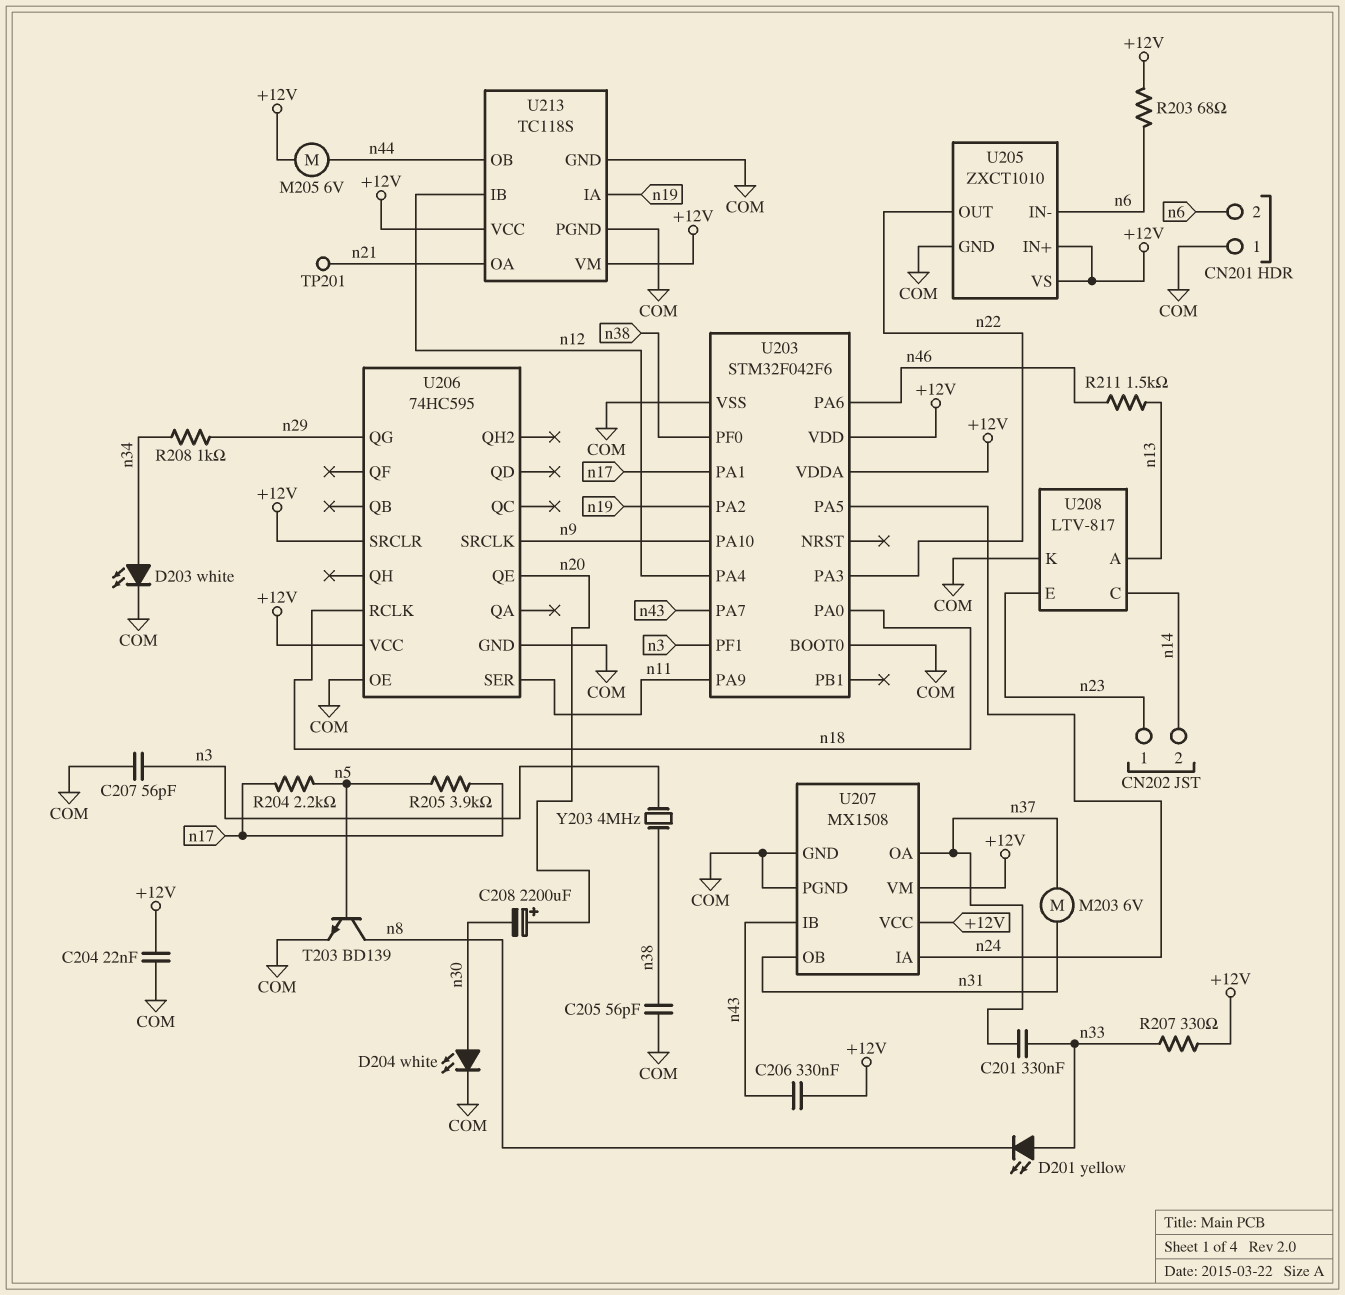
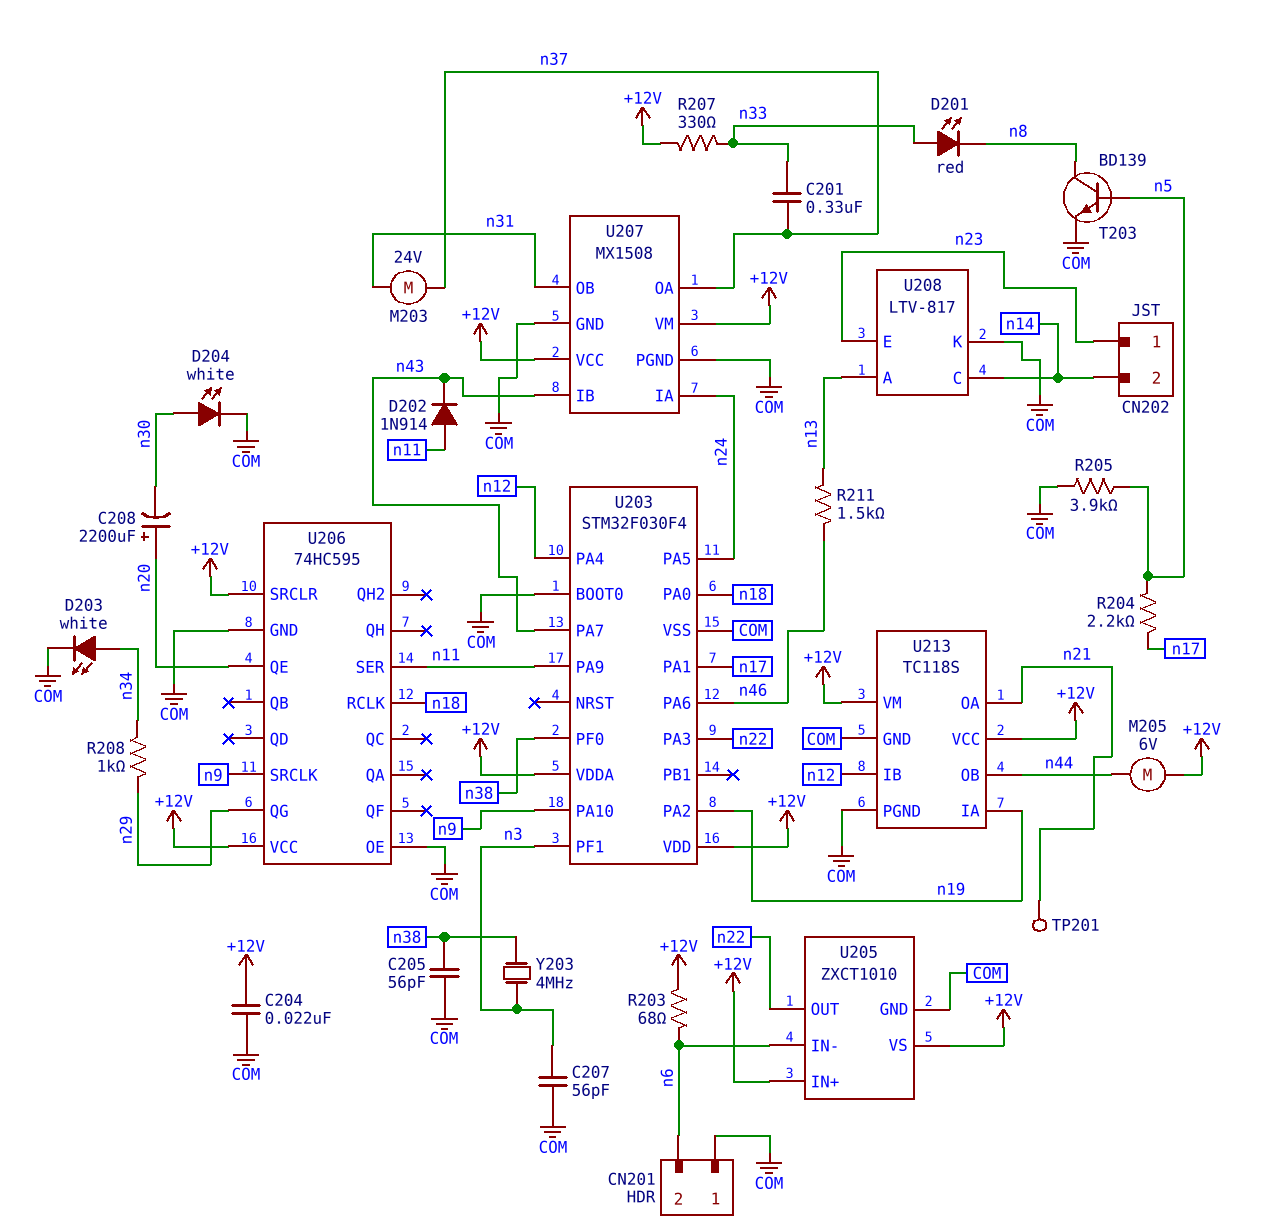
C206: 330nF (+12V, n43) -> none
D201: LED yellow (A n33, K n8) -> LED red (A n33, K n8)
D202: none -> diode 1N914 (A n11, K n43)
M203: motor 6V (n31, n37) -> motor 24V (n31, n37)
R205: 3.9k (n5, n17) -> 3.9k (COM, n5)
U203: STM32F042F6 -> STM32F030F4

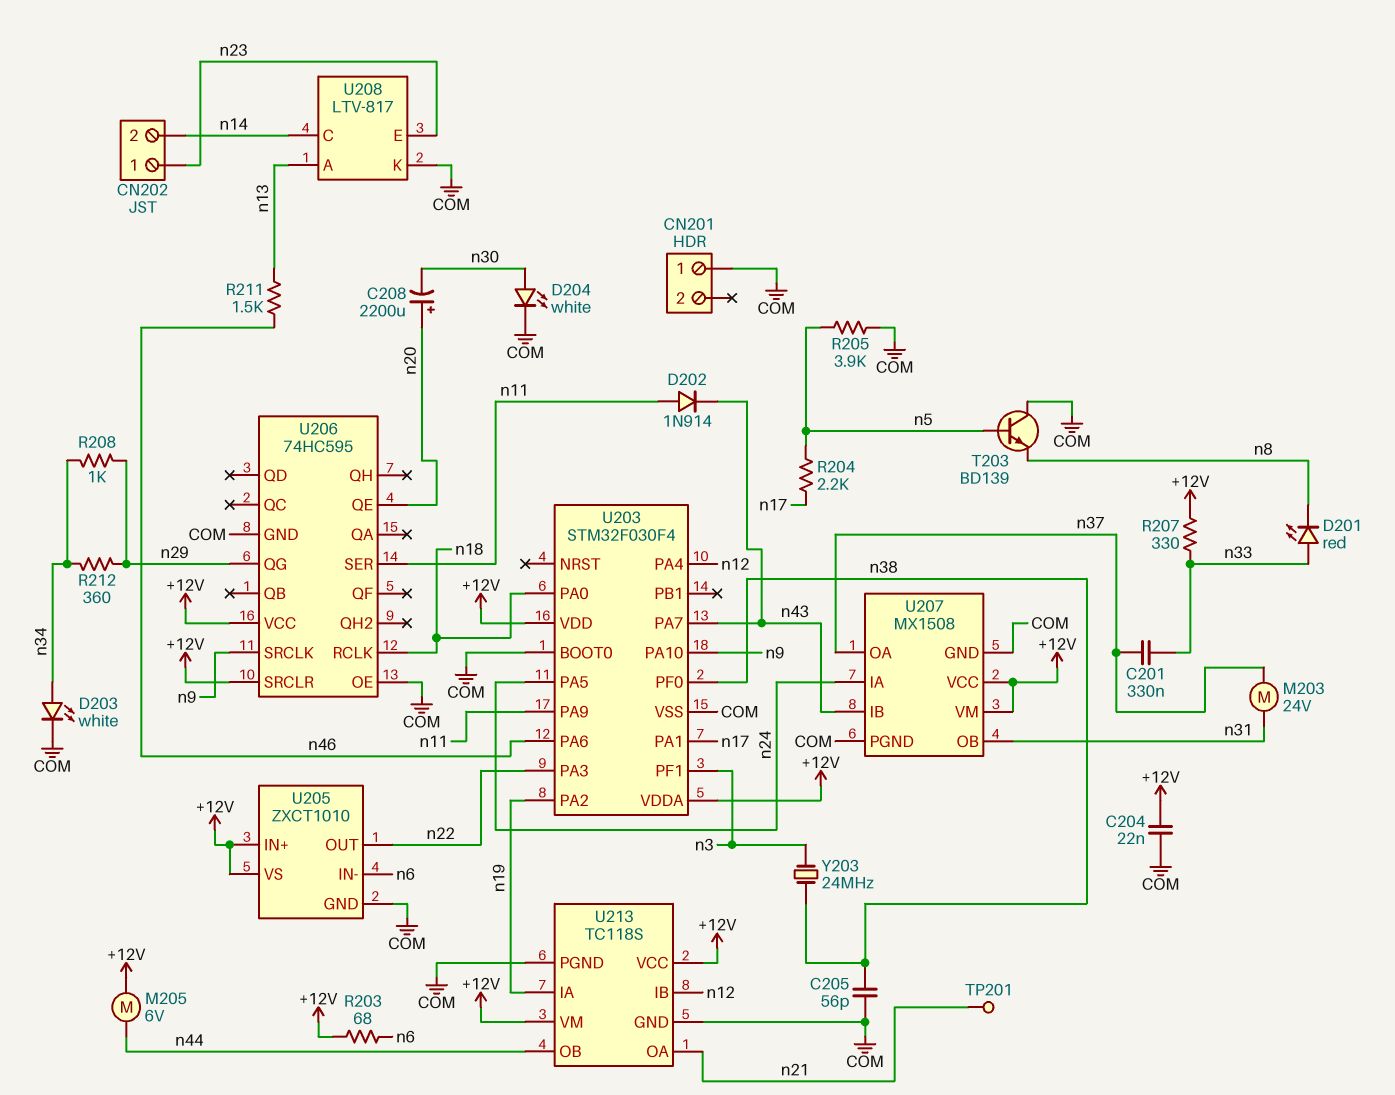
C207: 56pF (COM, n3) -> none
CN201 pin 2: n6 -> none
R212: none -> 360 (n29, n34)
T203: NPN BD139 (B n5, C n8, E COM) -> NPN BD139 (B n5, C COM, E n8)
Y203: 4MHz (n3, n38) -> 24MHz (n3, n38)

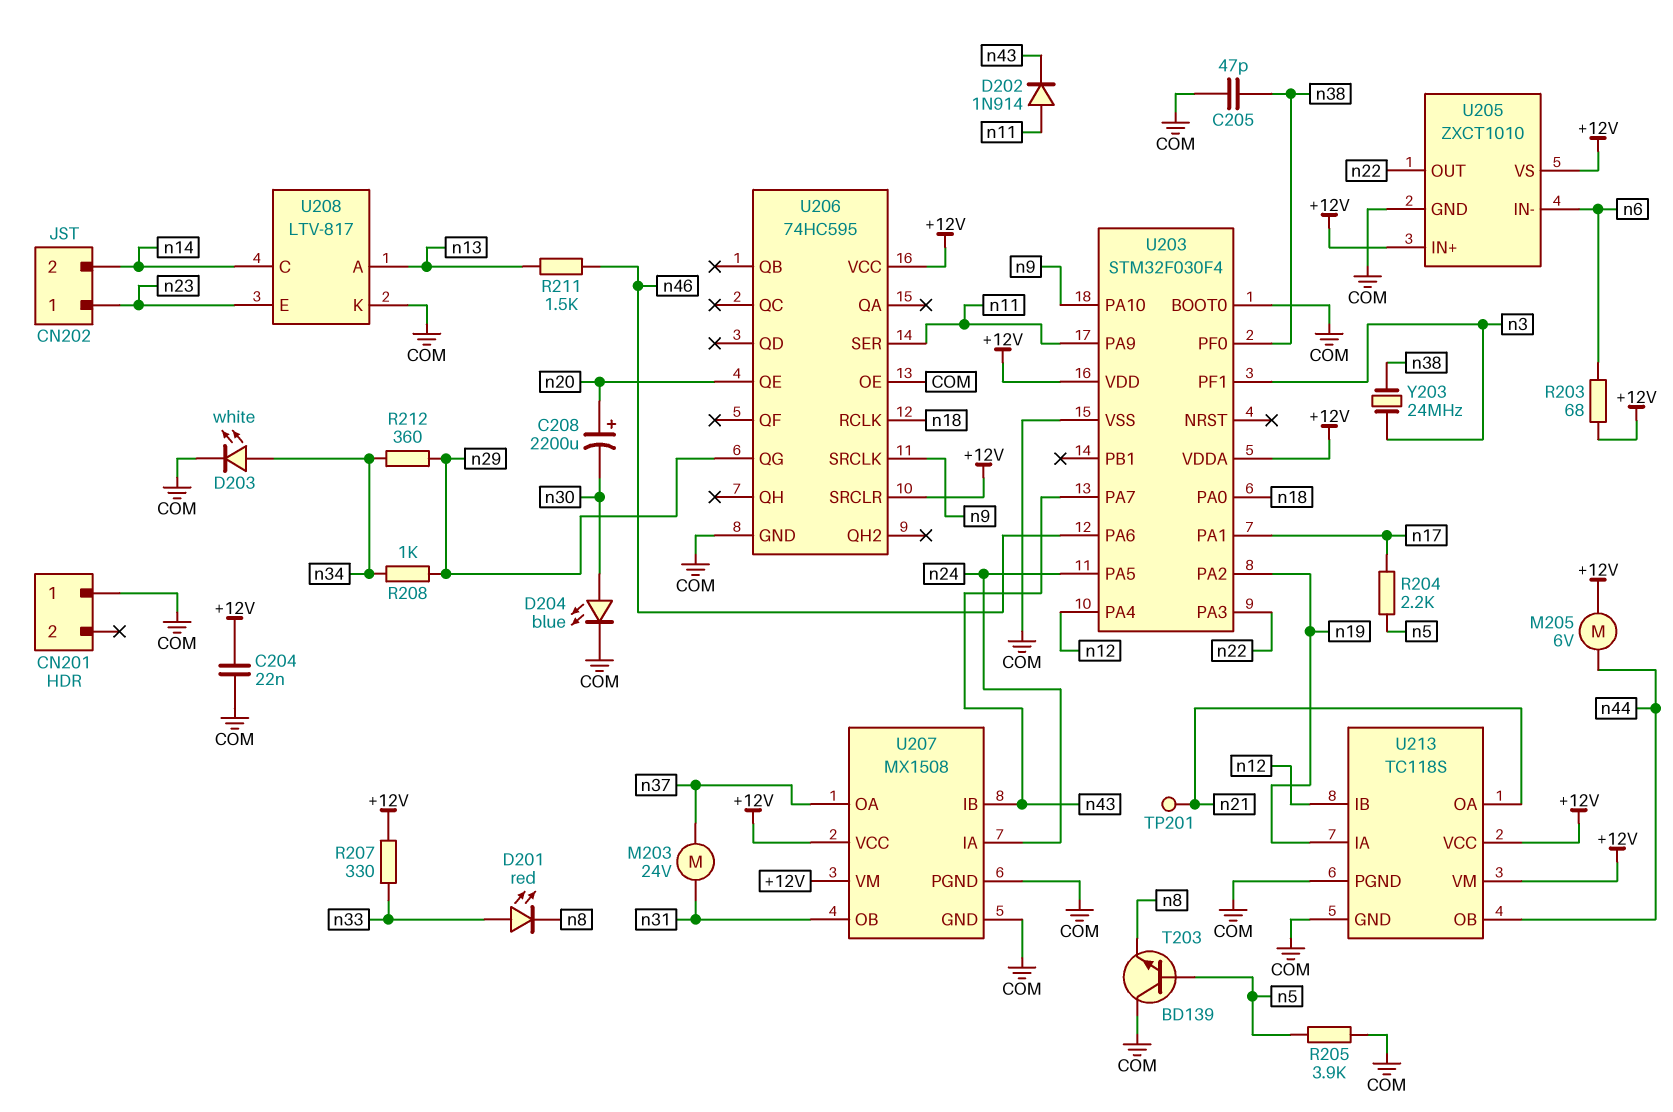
C201: 330nF (n33, n37) -> none
C205: 56pF (COM, n38) -> 47pF (COM, n38)
D204: LED white (A n30, K COM) -> LED blue (A n30, K COM)

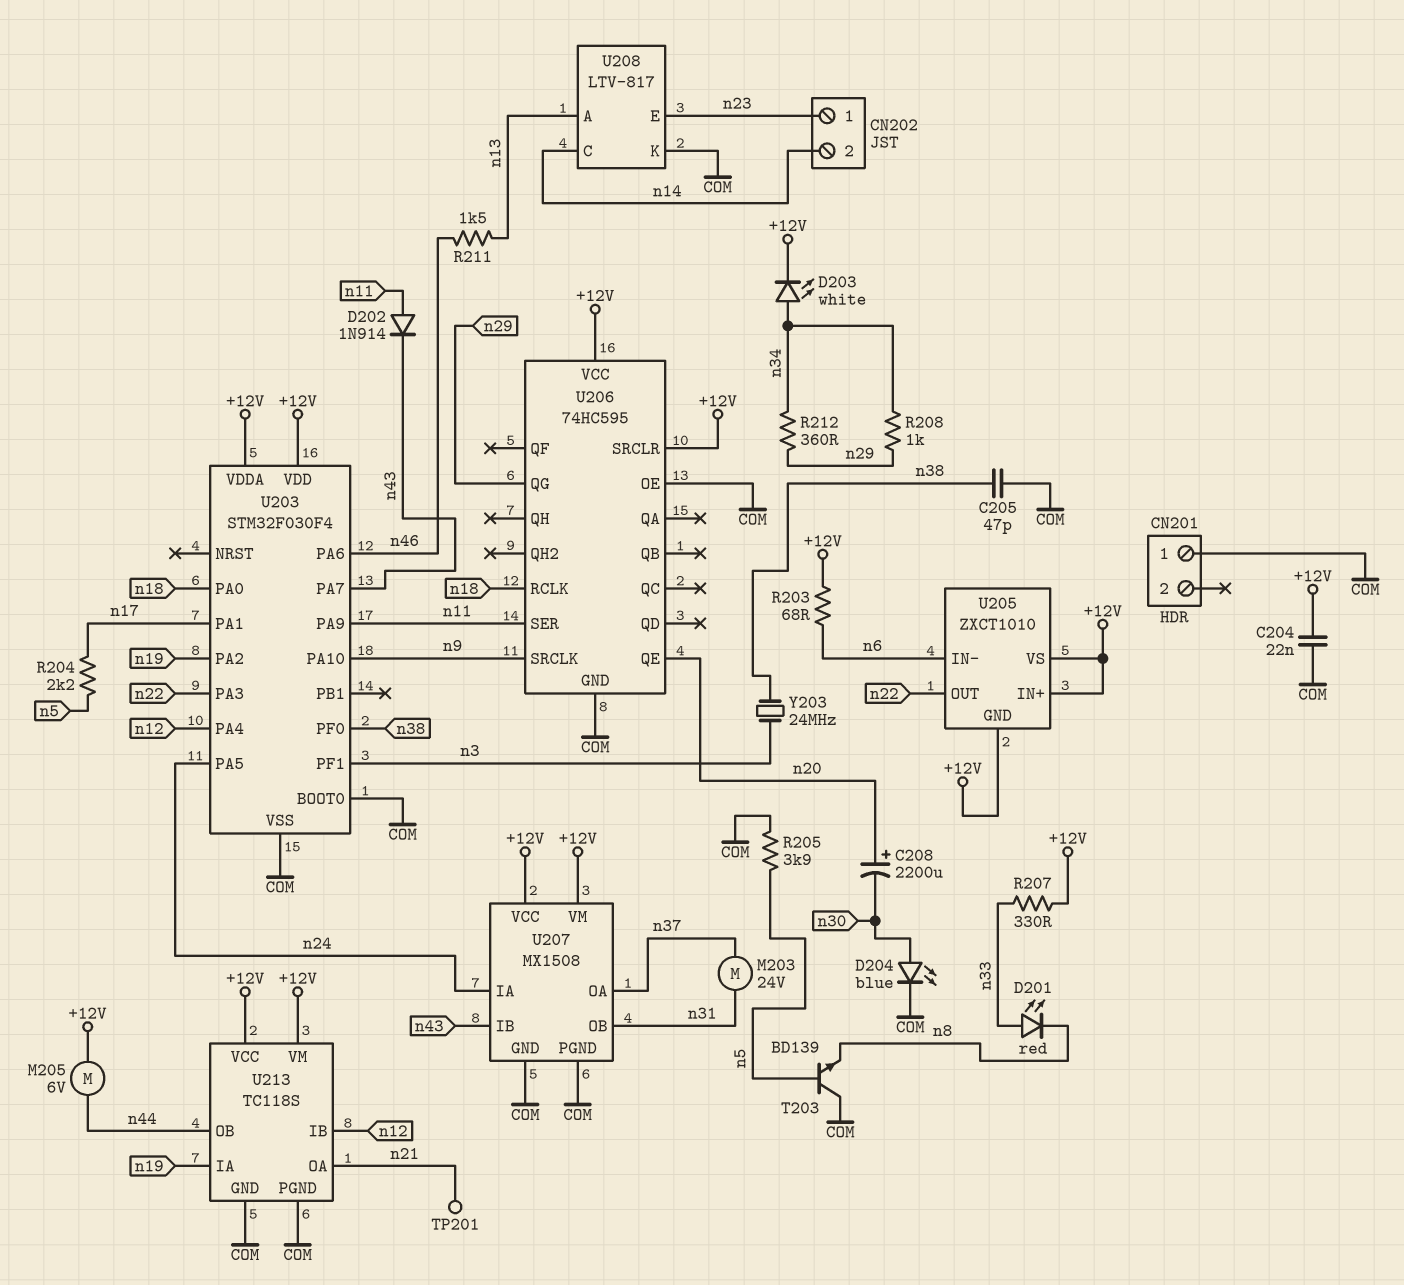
D203: LED white (A n34, K COM) -> LED white (A n34, K +12V)
U205 pin GND: COM -> +12V

